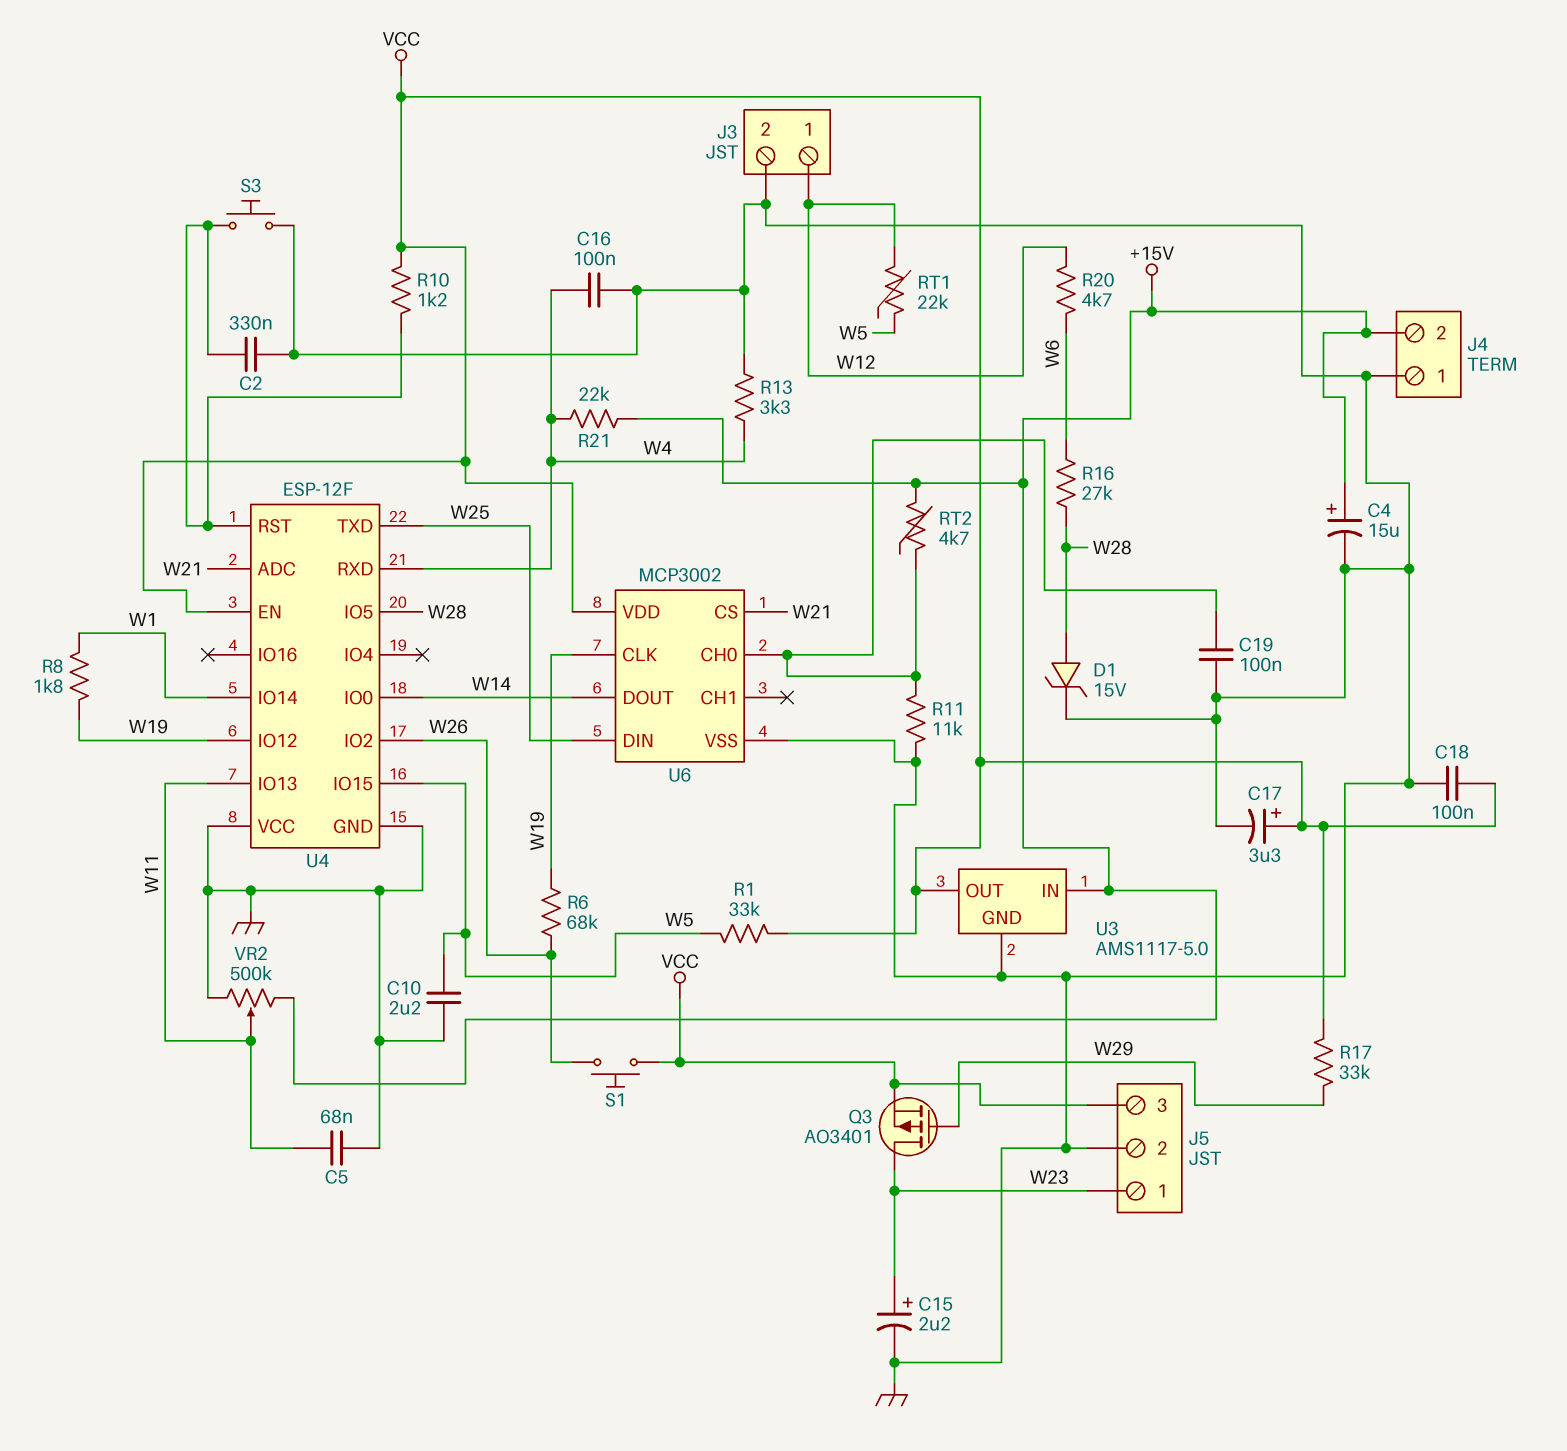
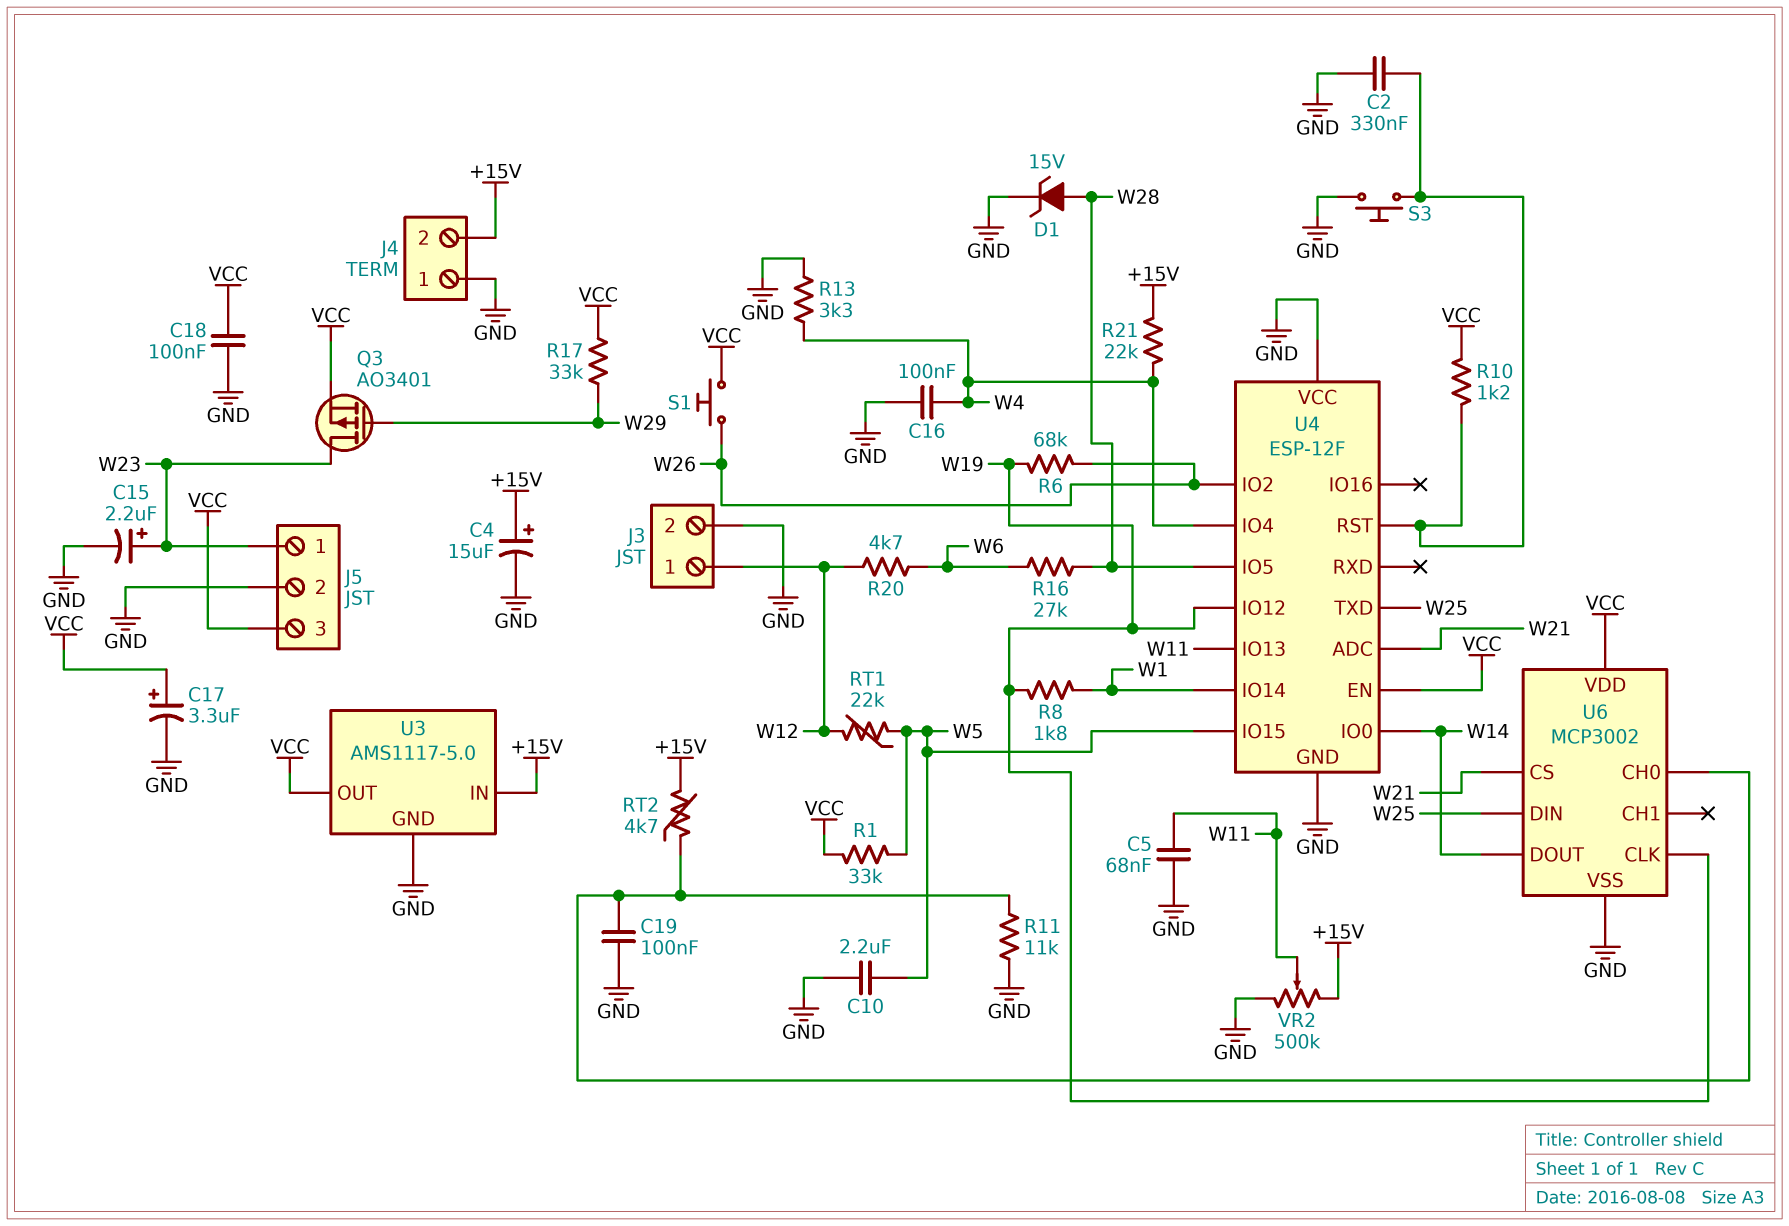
U4 pin IO4: none -> W4
U4 pin RXD: W4 -> none

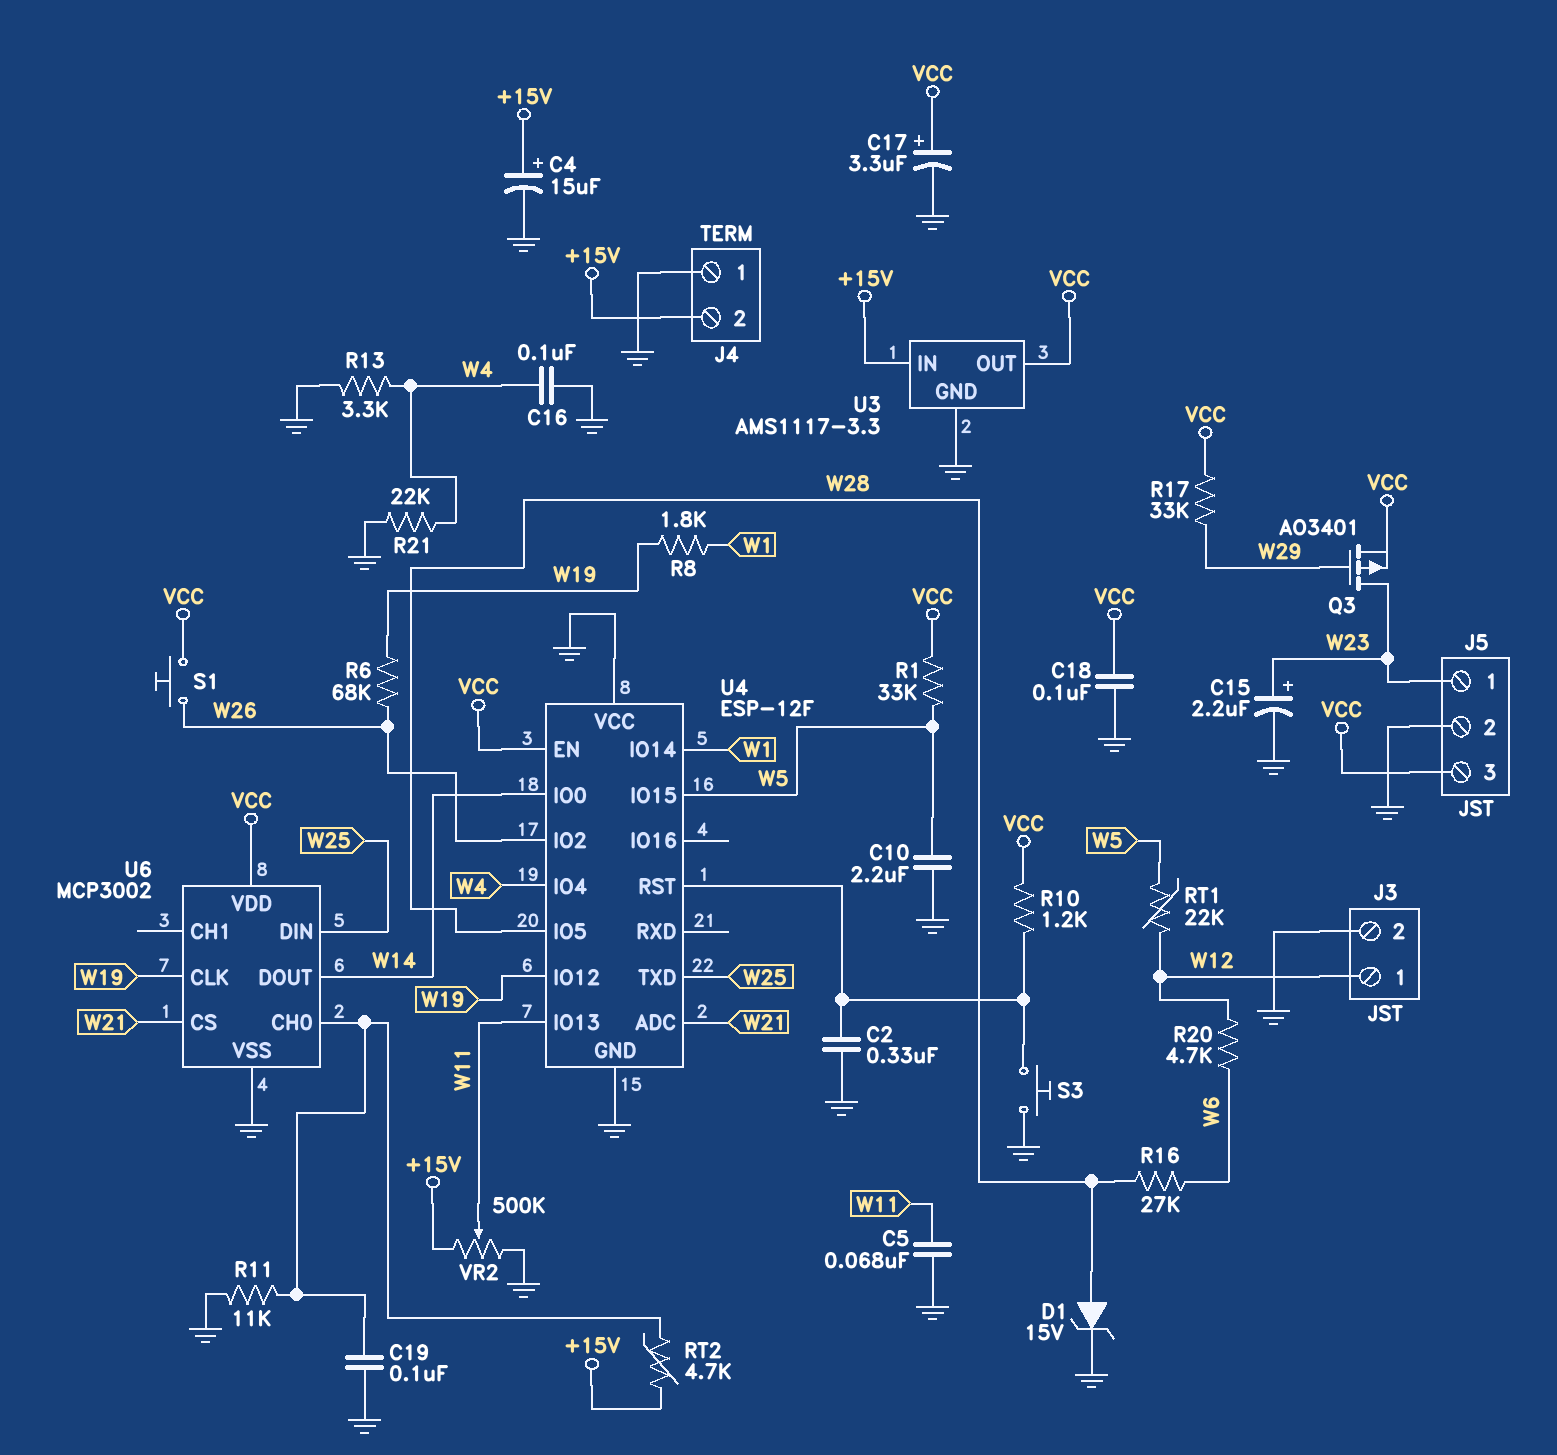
R21: 22k (+15V, W4) -> 22k (GND, W4)
U3: AMS1117-5.0 -> AMS1117-3.3

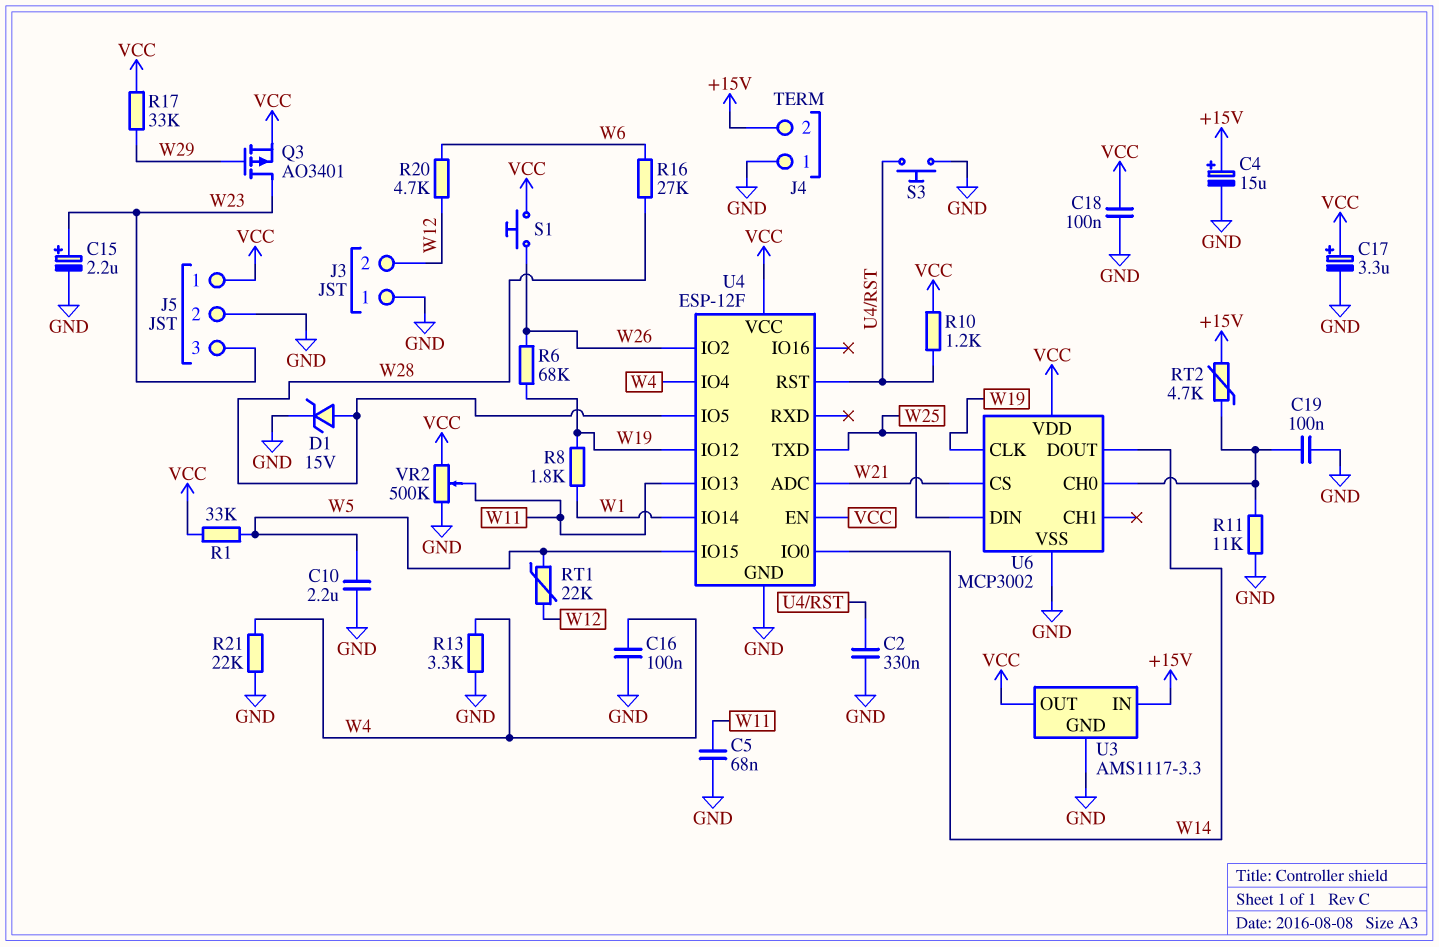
J3 pin 1: W12 -> GND
J3 pin 2: GND -> W12
J5 pin 1: W23 -> VCC
J5 pin 3: VCC -> W23
U4 pin VCC: GND -> VCC
VR2: 500k (+15V, GND, wiper W11) -> 500k (GND, VCC, wiper W11)

